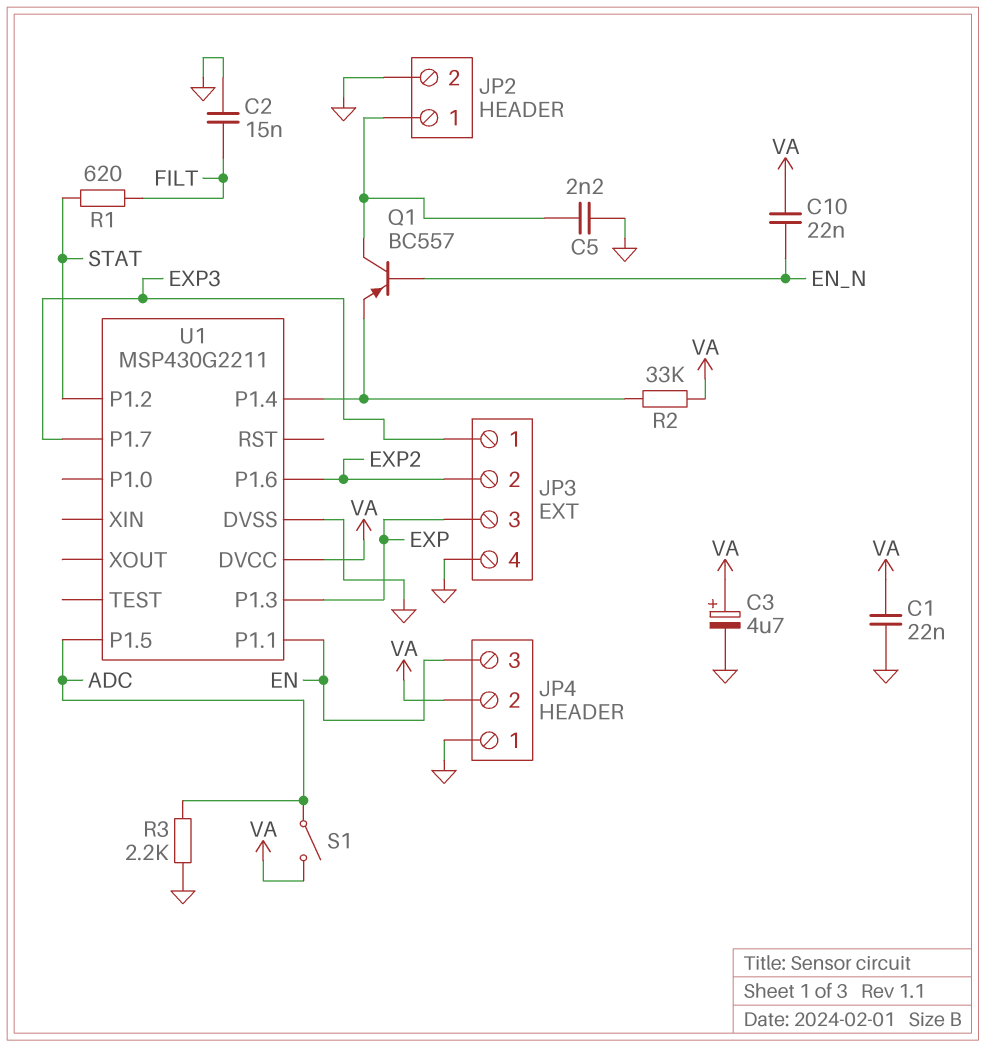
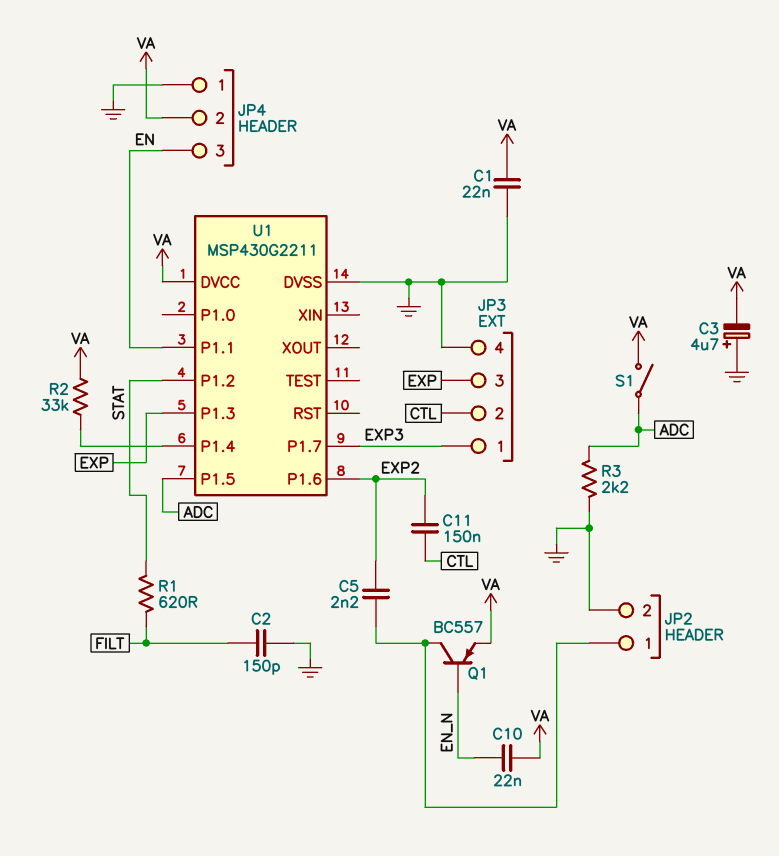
C2: 15nF (FILT, GND) -> 150pF (FILT, GND)
C3: 4.7uF (plus VA, minus GND) -> 4.7uF (plus GND, minus VA)
C5: 2.2nF (GND, JP2/1) -> 2.2nF (EXP2, JP2/1)
C11: none -> 150nF (CTL, EXP2)
JP3 pin 2: EXP2 -> CTL
Q1: PNP BC557 (B EN_N, C JP2/1, E U1/P1.4) -> PNP BC557 (B EN_N, C JP2/1, E VA)

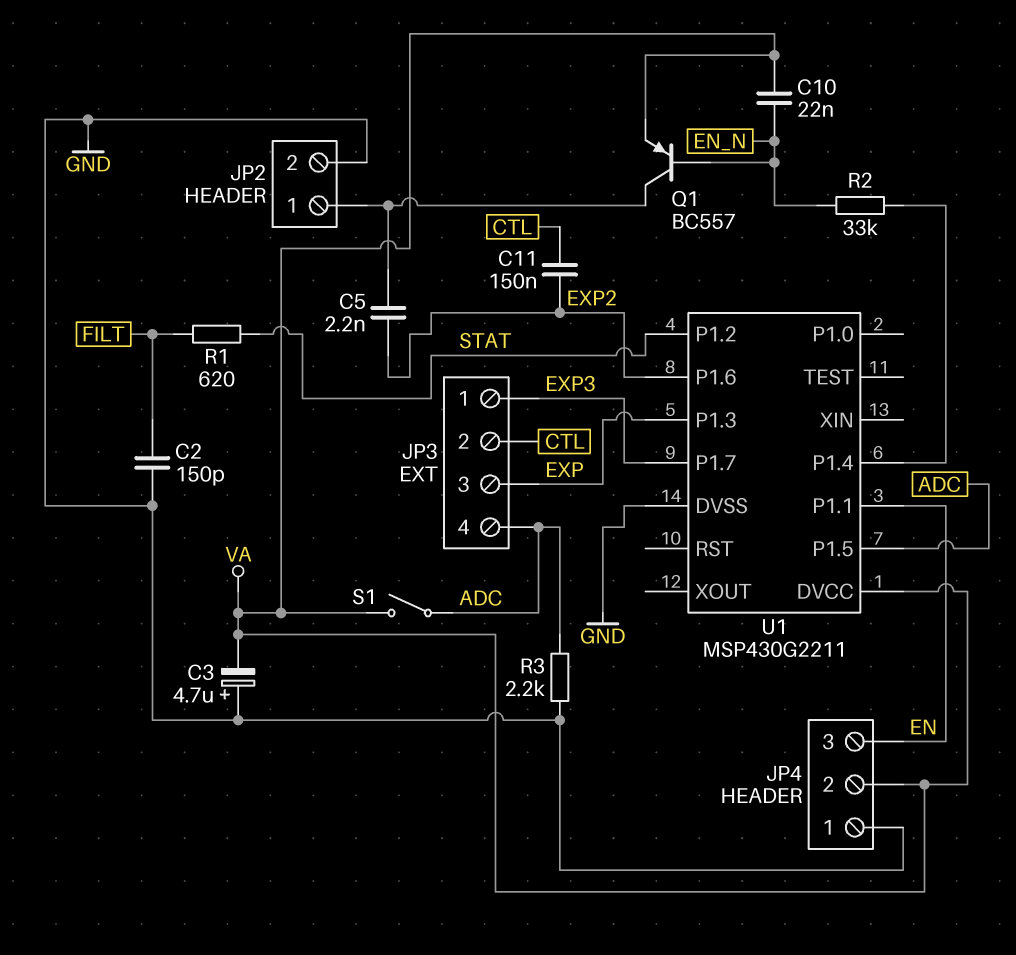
C1: 22nF (GND, VA) -> none
JP3 pin 4: GND -> ADC
R2: 33k (U1/P1.4, VA) -> 33k (EN_N, U1/P1.4)

